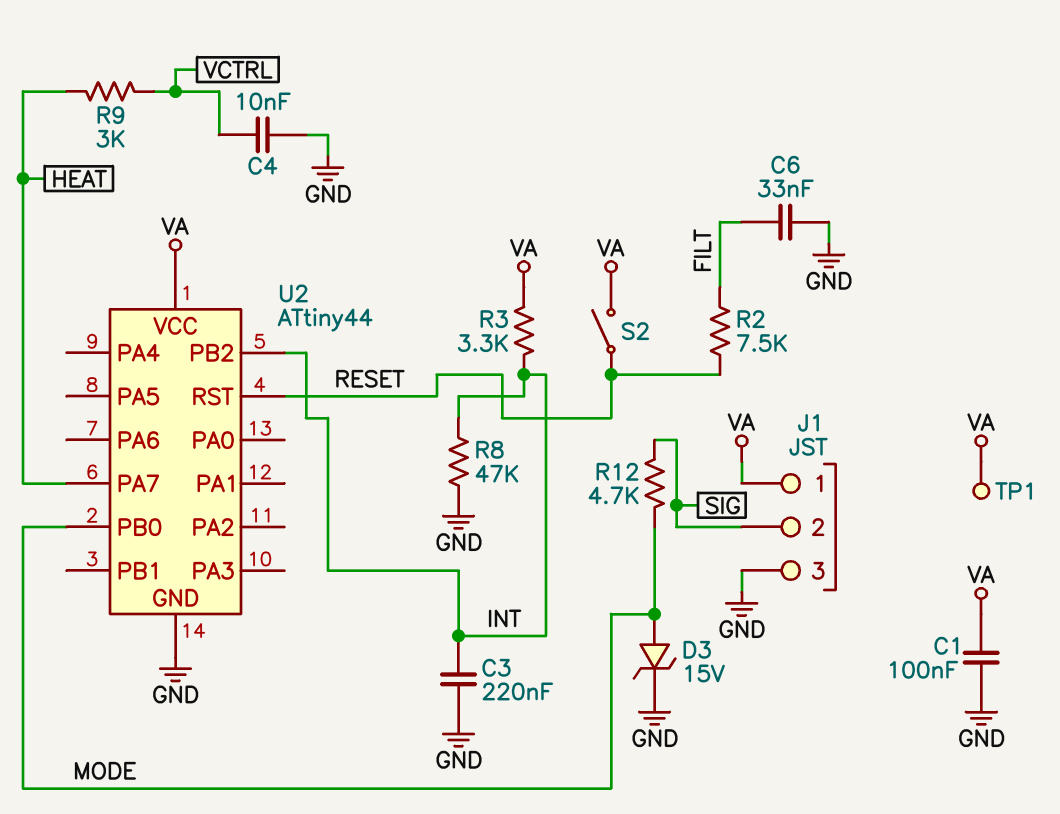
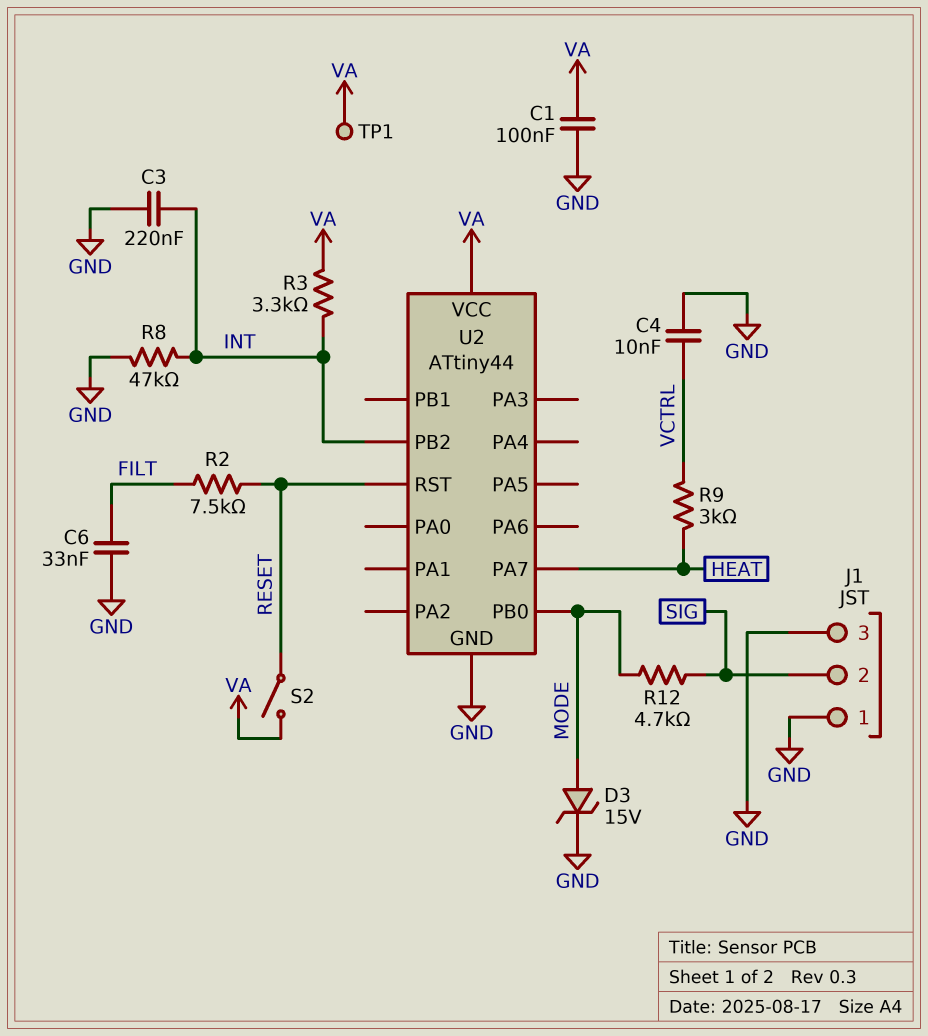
J1 pin 1: VA -> GND

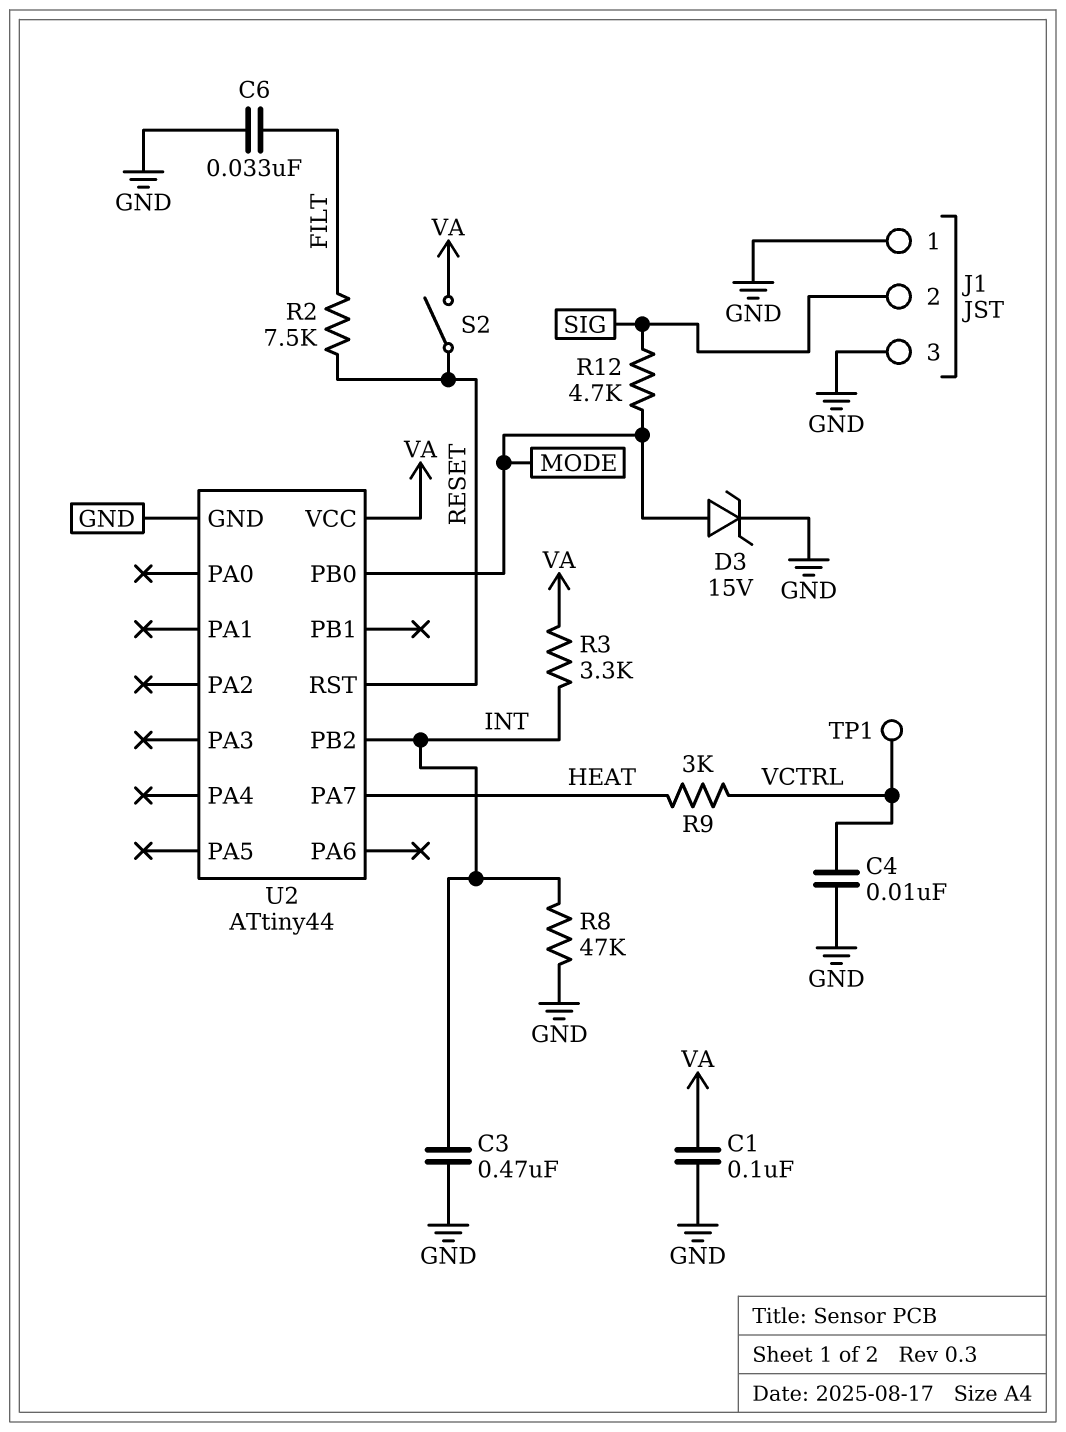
C3: 220nF (GND, INT) -> 470nF (GND, INT)
TP1: test point (VA) -> test point (VCTRL)

